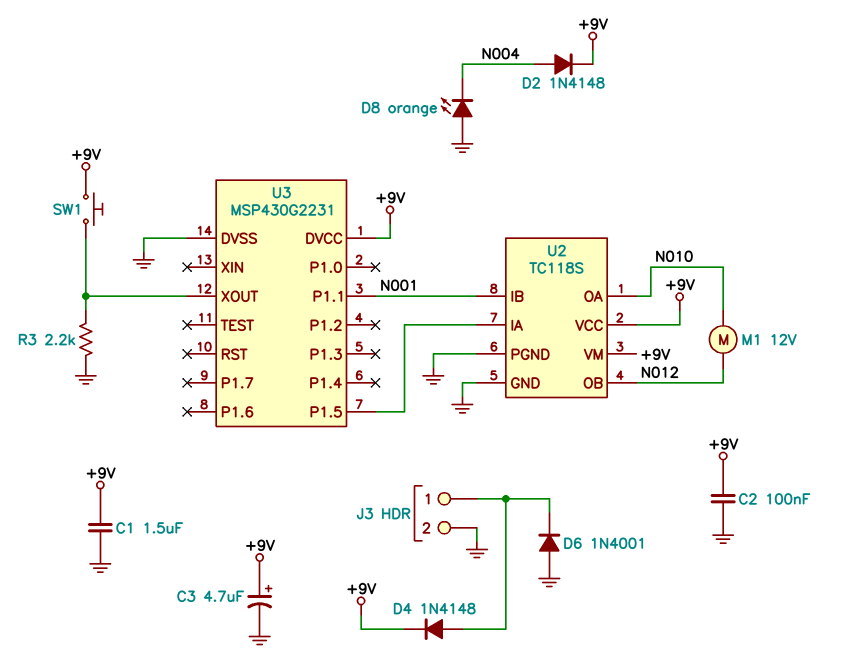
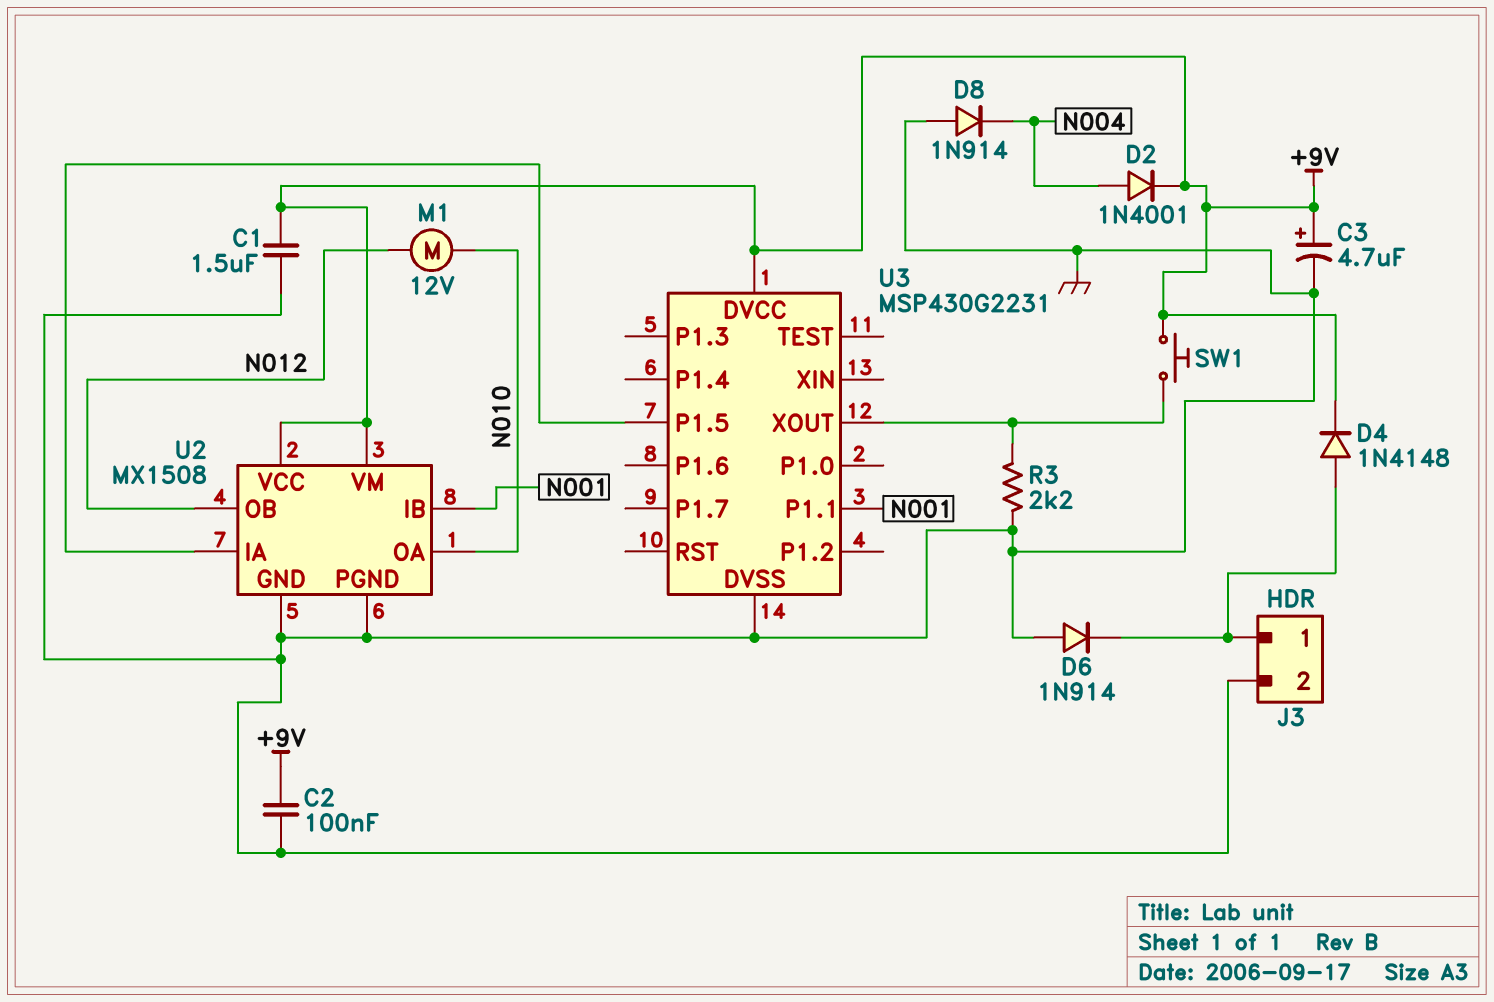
D2: diode 1N4148 (A N004, K +9V) -> diode 1N4001 (A N004, K +9V)
D6: diode 1N4001 (A GND, K J3/1) -> diode 1N914 (A GND, K J3/1)
D8: LED orange (A GND, K N004) -> diode 1N914 (A GND, K N004)
U2: TC118S -> MX1508

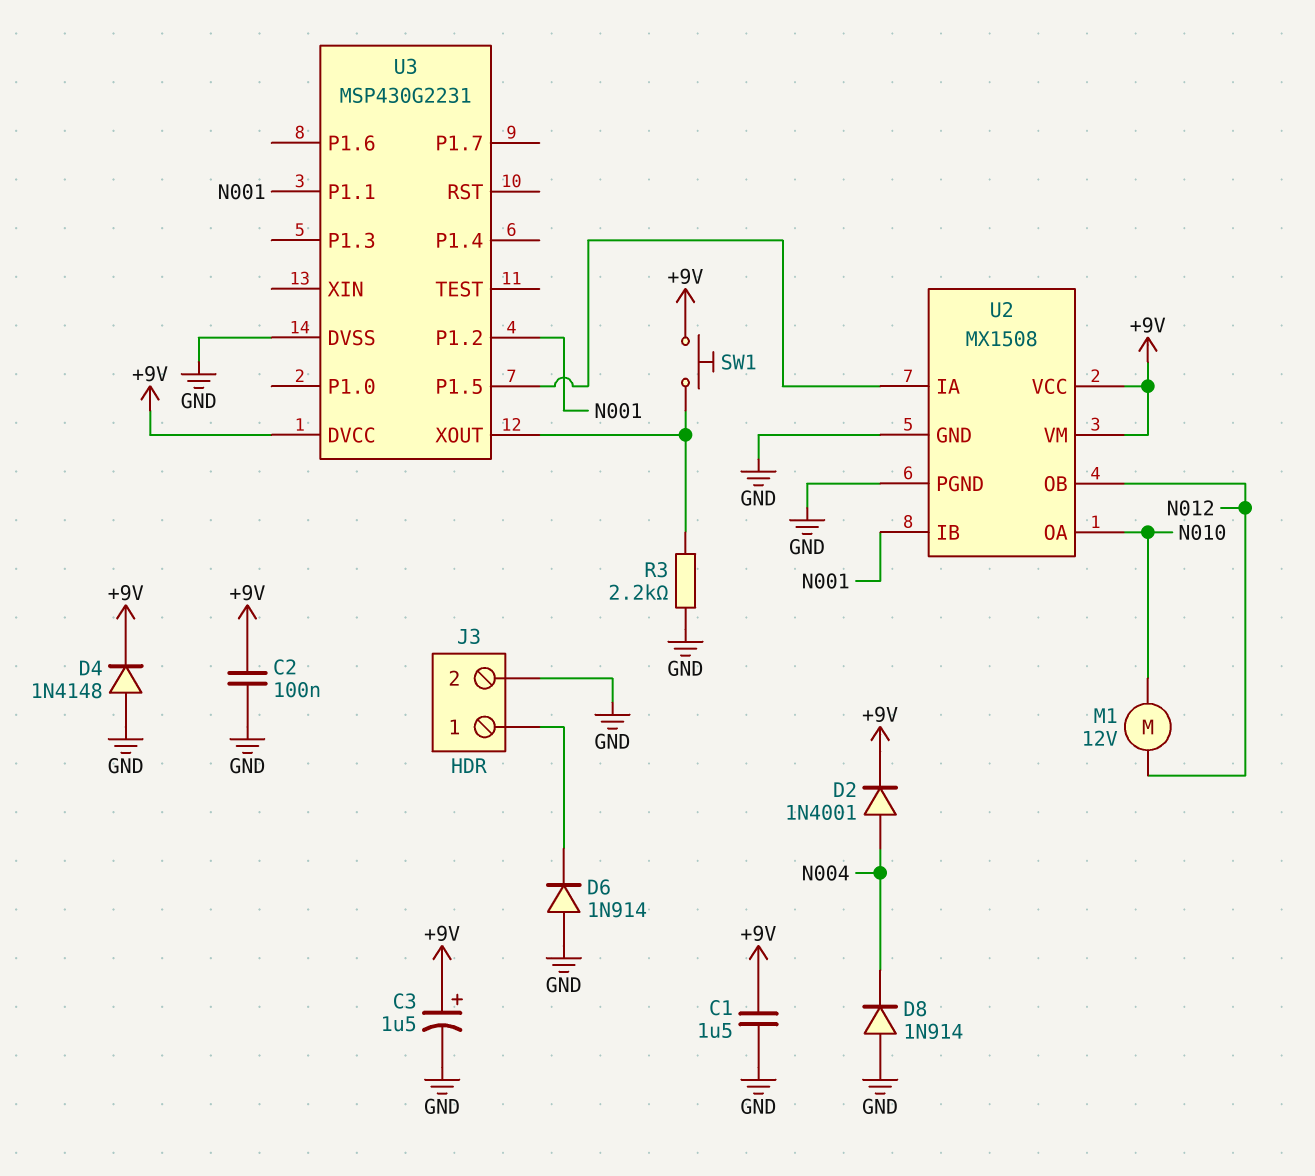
C3: 4.7uF (plus +9V, minus GND) -> 1.5uF (plus +9V, minus GND)
D4: diode 1N4148 (A J3/1, K +9V) -> diode 1N4148 (A GND, K +9V)
U3 pin P1.2: none -> N001

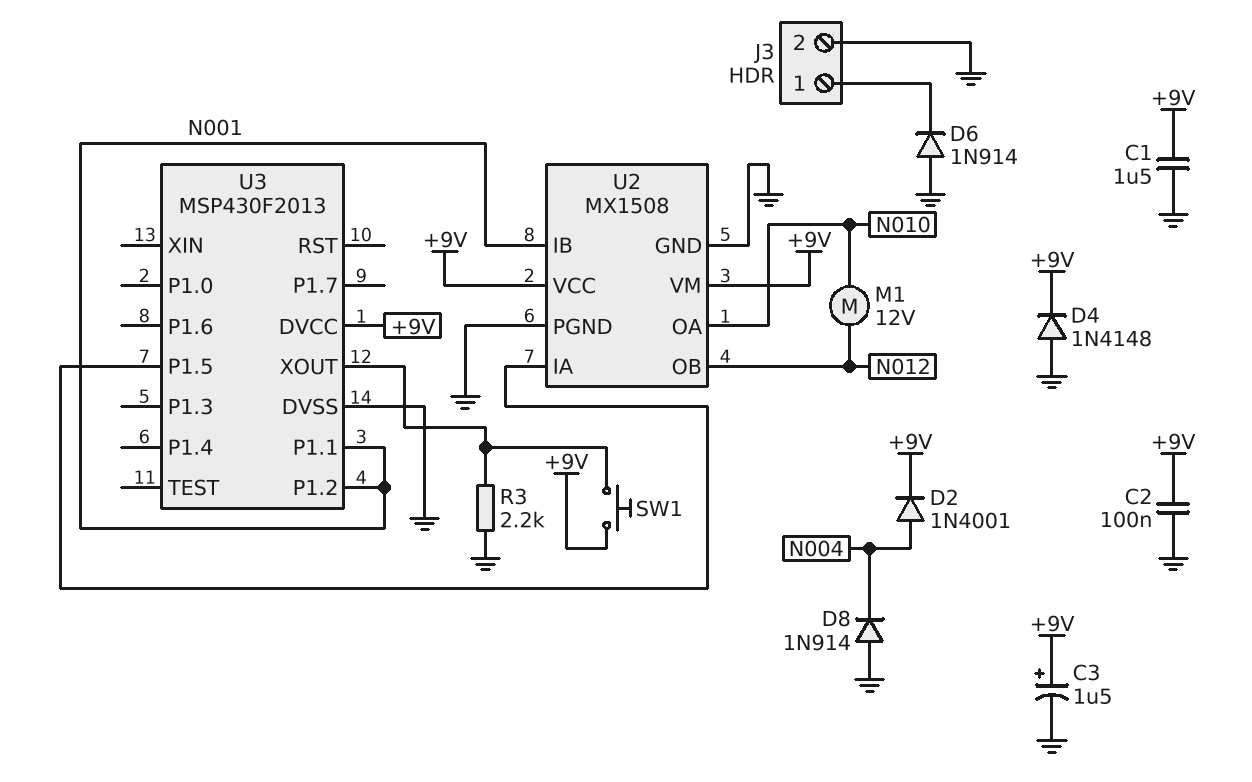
U3: MSP430G2231 -> MSP430F2013

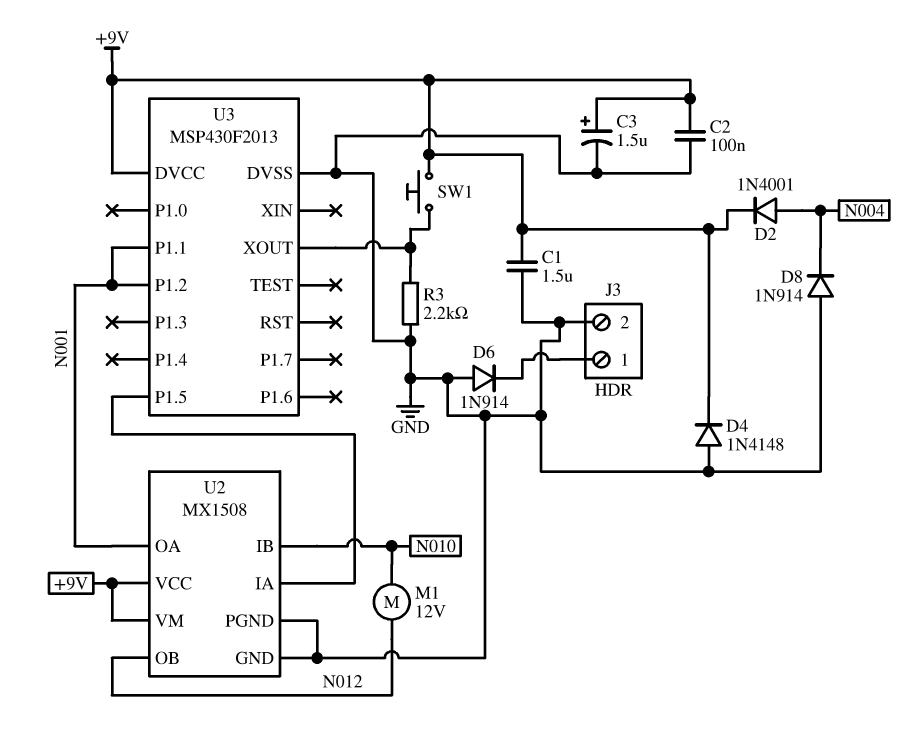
U2 pin IB: N001 -> N010
U2 pin OA: N010 -> N001

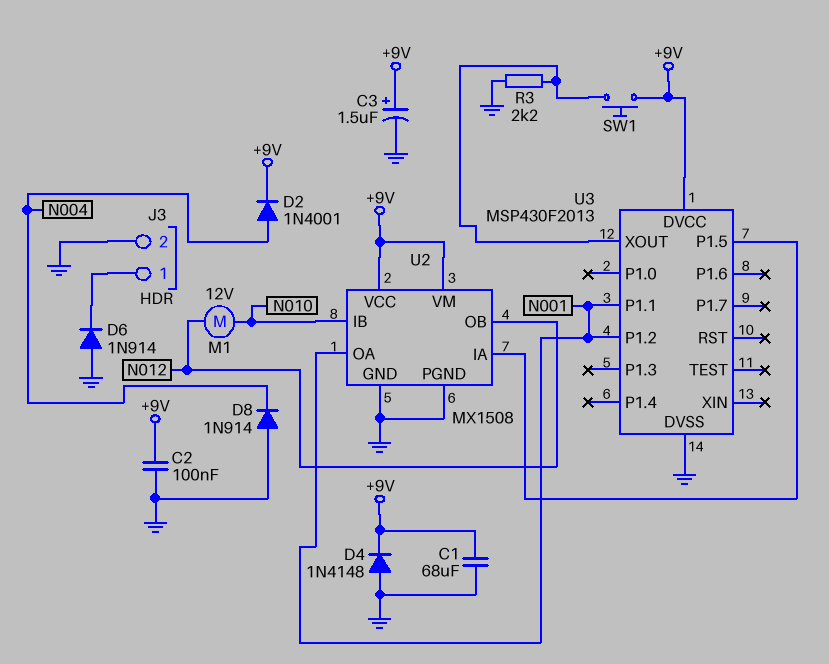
C1: 1.5uF (+9V, GND) -> 68uF (+9V, GND)

